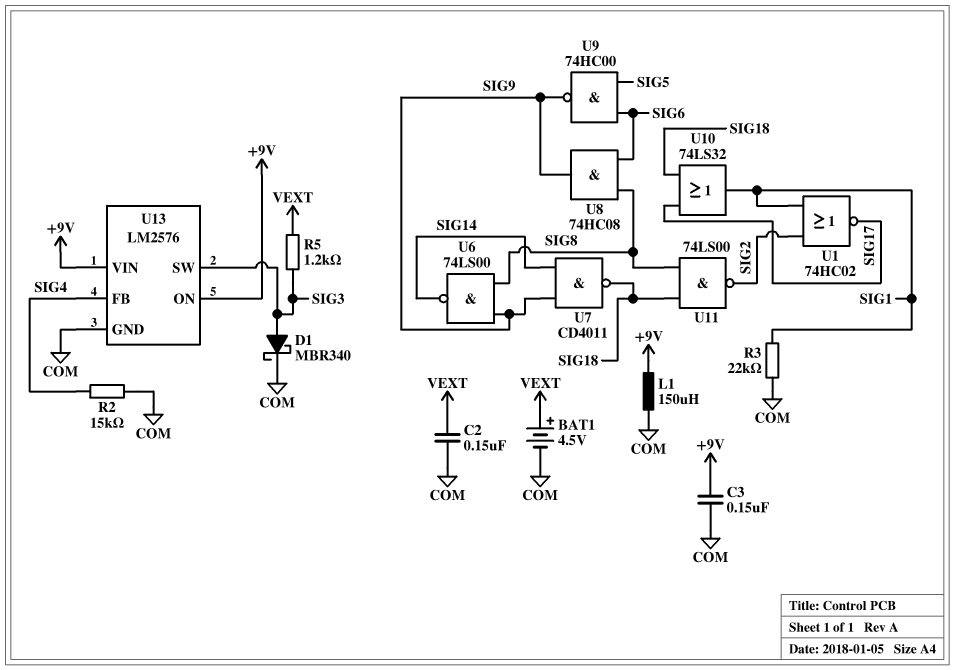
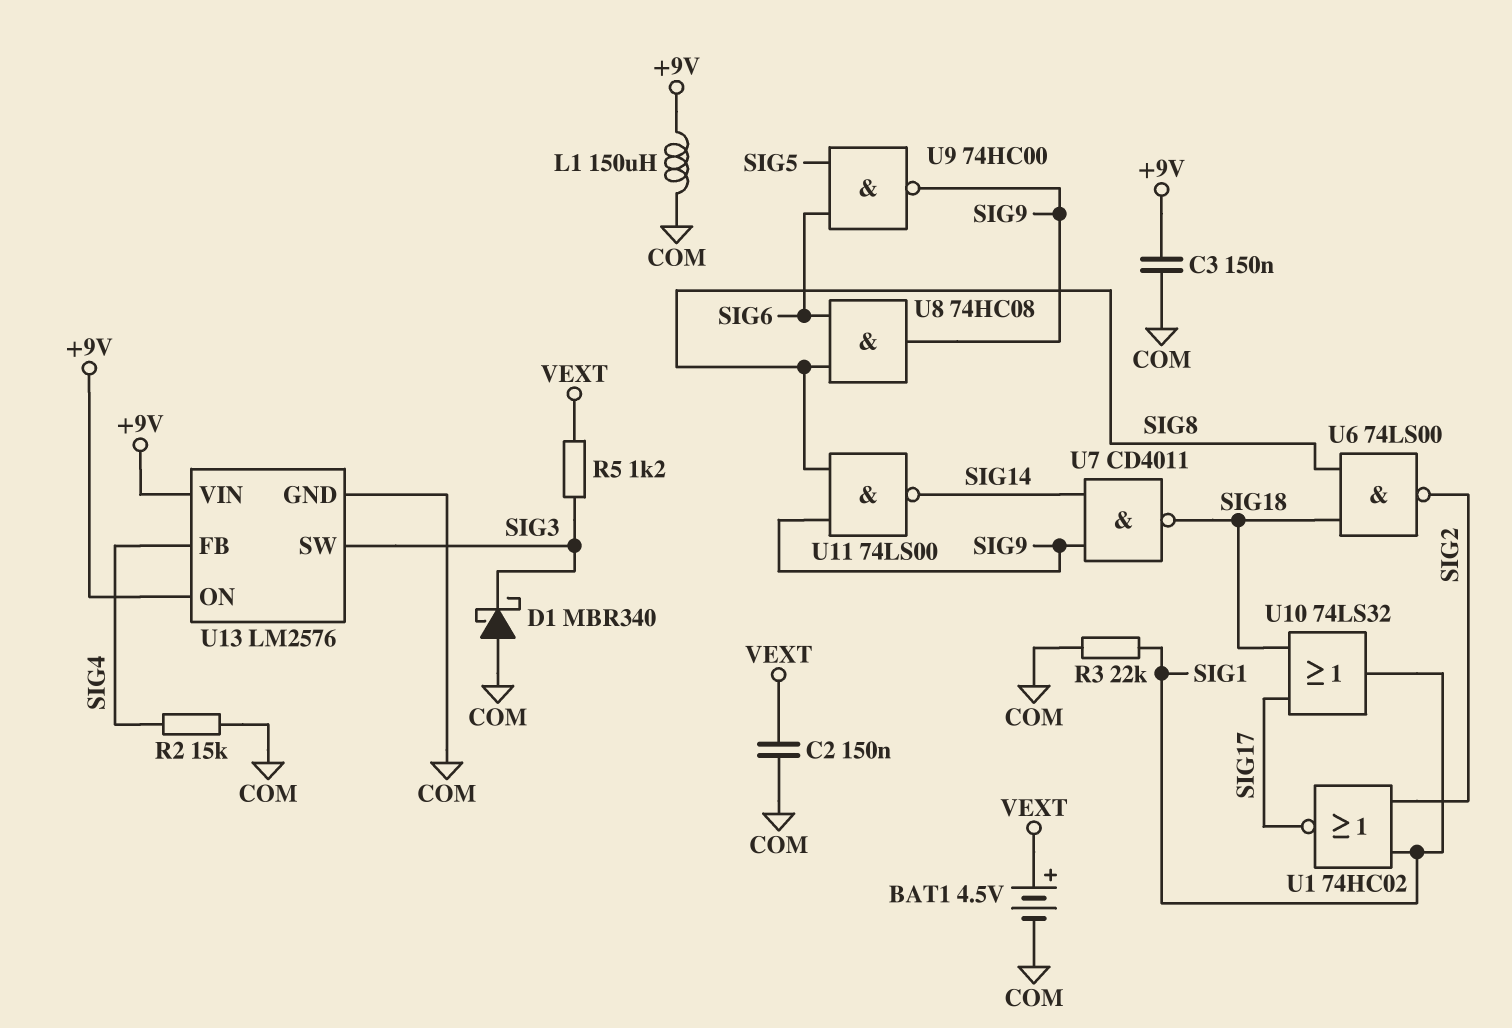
D1: schottky MBR340 (A SIG3, K COM) -> schottky MBR340 (A COM, K SIG3)
U6: NAND 74LS00 (in SIG8, in SIG9, out SIG14) -> NAND 74LS00 (in SIG8, in SIG18, out SIG2)
U11: NAND 74LS00 (in SIG8, in SIG18, out SIG2) -> NAND 74LS00 (in SIG8, in SIG9, out SIG14)

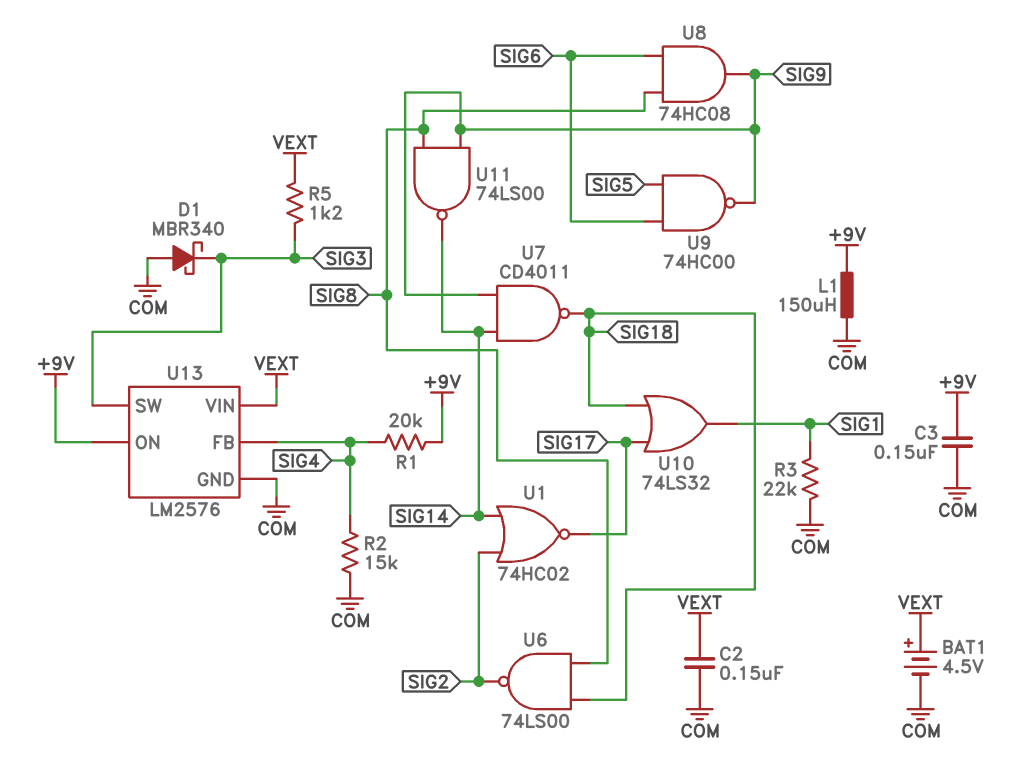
R1: none -> 20k (+9V, SIG4)
U1: NOR 74HC02 (in SIG1, in SIG2, out SIG17) -> NOR 74HC02 (in SIG2, in SIG14, out SIG17)
U13 pin VIN: +9V -> VEXT

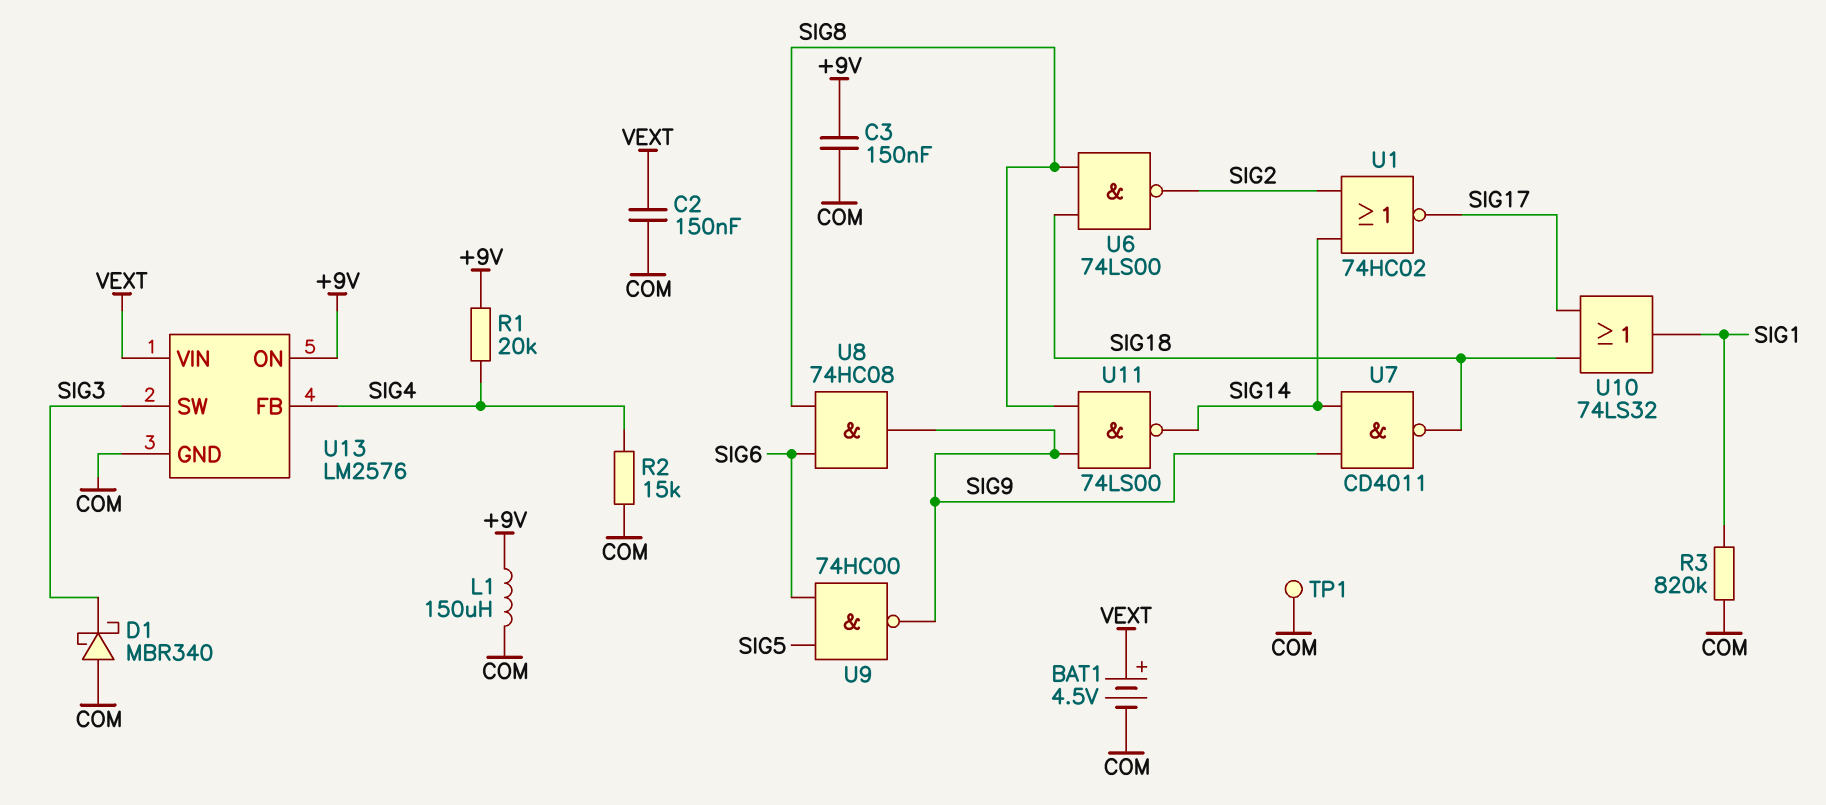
R3: 22k (COM, SIG1) -> 820k (COM, SIG1)
R5: 1.2k (SIG3, VEXT) -> none
TP1: none -> test point (COM)

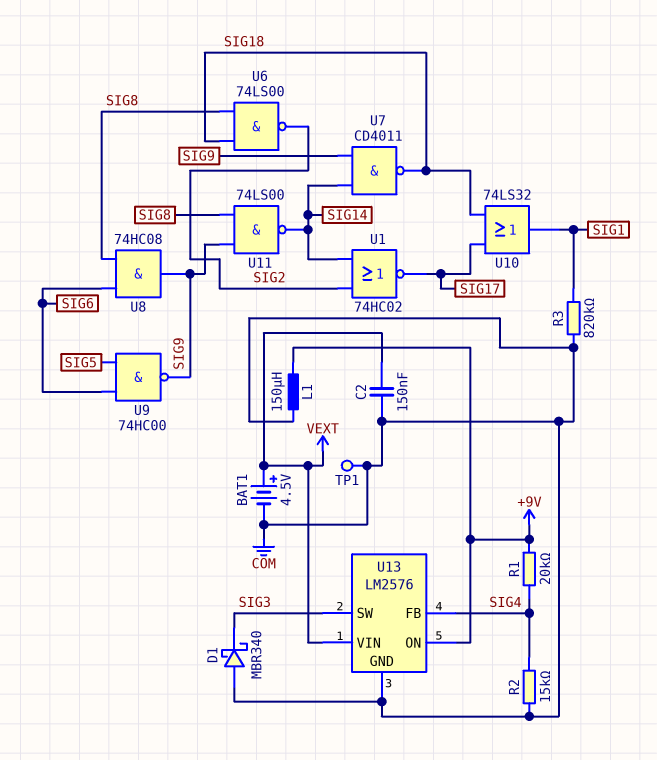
C3: 150nF (+9V, COM) -> none

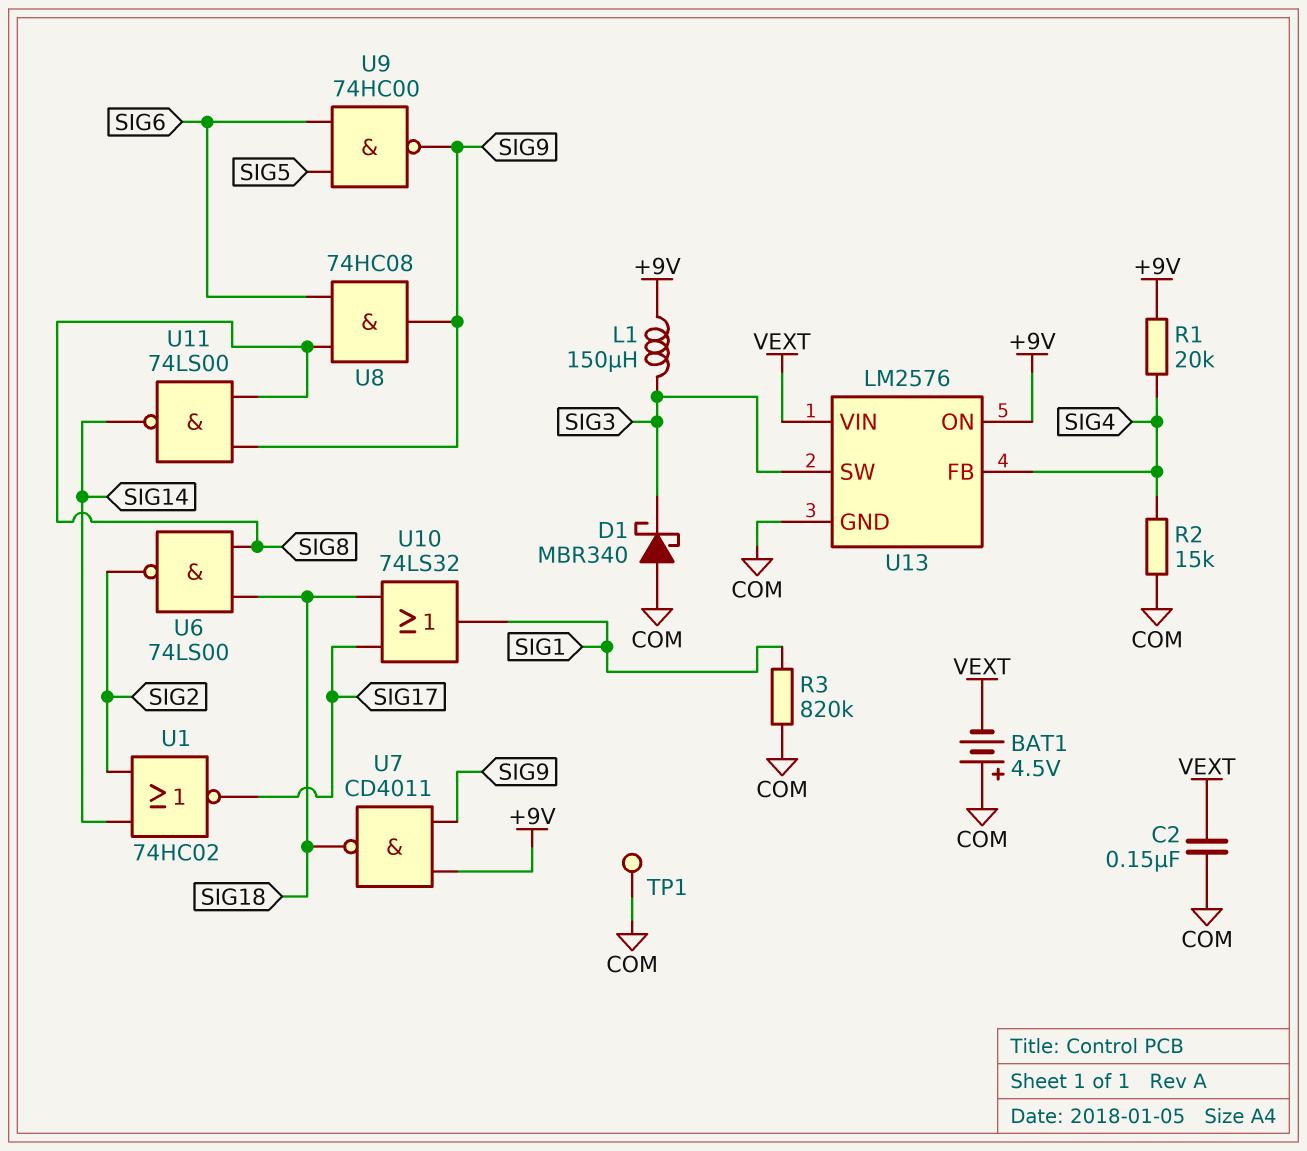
BAT1: 4.5V (plus VEXT, minus COM) -> 4.5V (plus COM, minus VEXT)
L1: 150uH (+9V, COM) -> 150uH (+9V, SIG3)
U7: NAND CD4011 (in SIG9, in SIG14, out SIG18) -> NAND CD4011 (in +9V, in SIG9, out SIG18)

